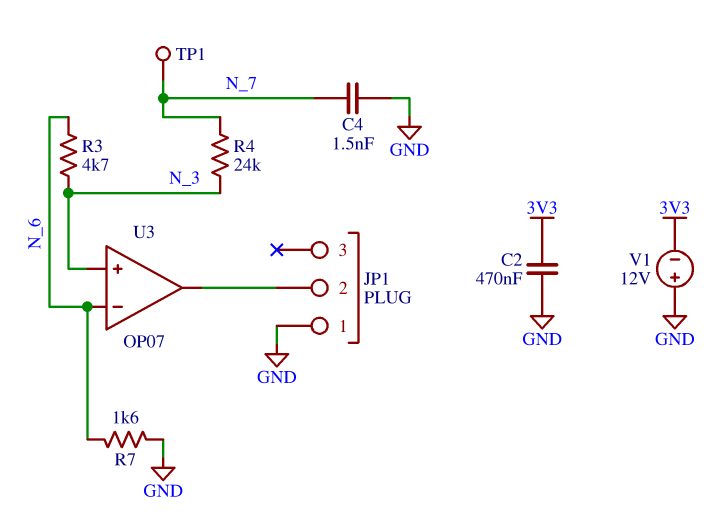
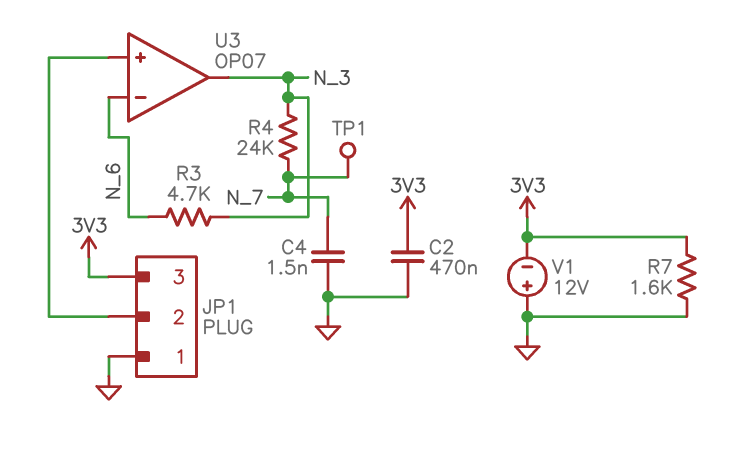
JP1 pin 3: none -> 3V3
R7: 1.6k (GND, N_6) -> 1.6k (3V3, GND)
U3 pin in+: N_3 -> JP1/2
U3 pin out: JP1/2 -> N_3

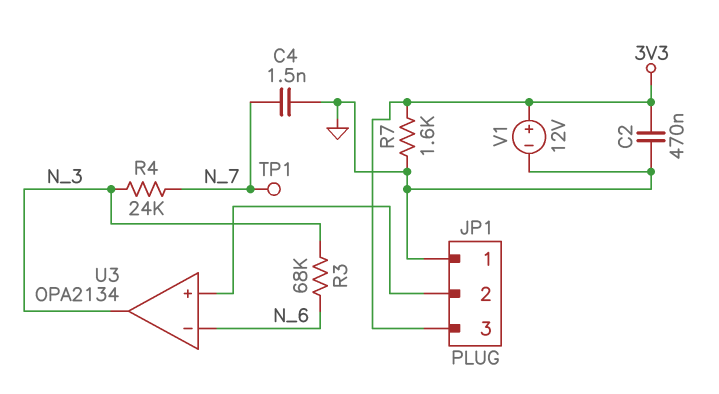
R3: 4.7k (N_3, N_6) -> 68k (N_3, N_6)
U3: OP07 -> OPA2134
V1: 12V (plus GND, minus 3V3) -> 12V (plus 3V3, minus GND)

